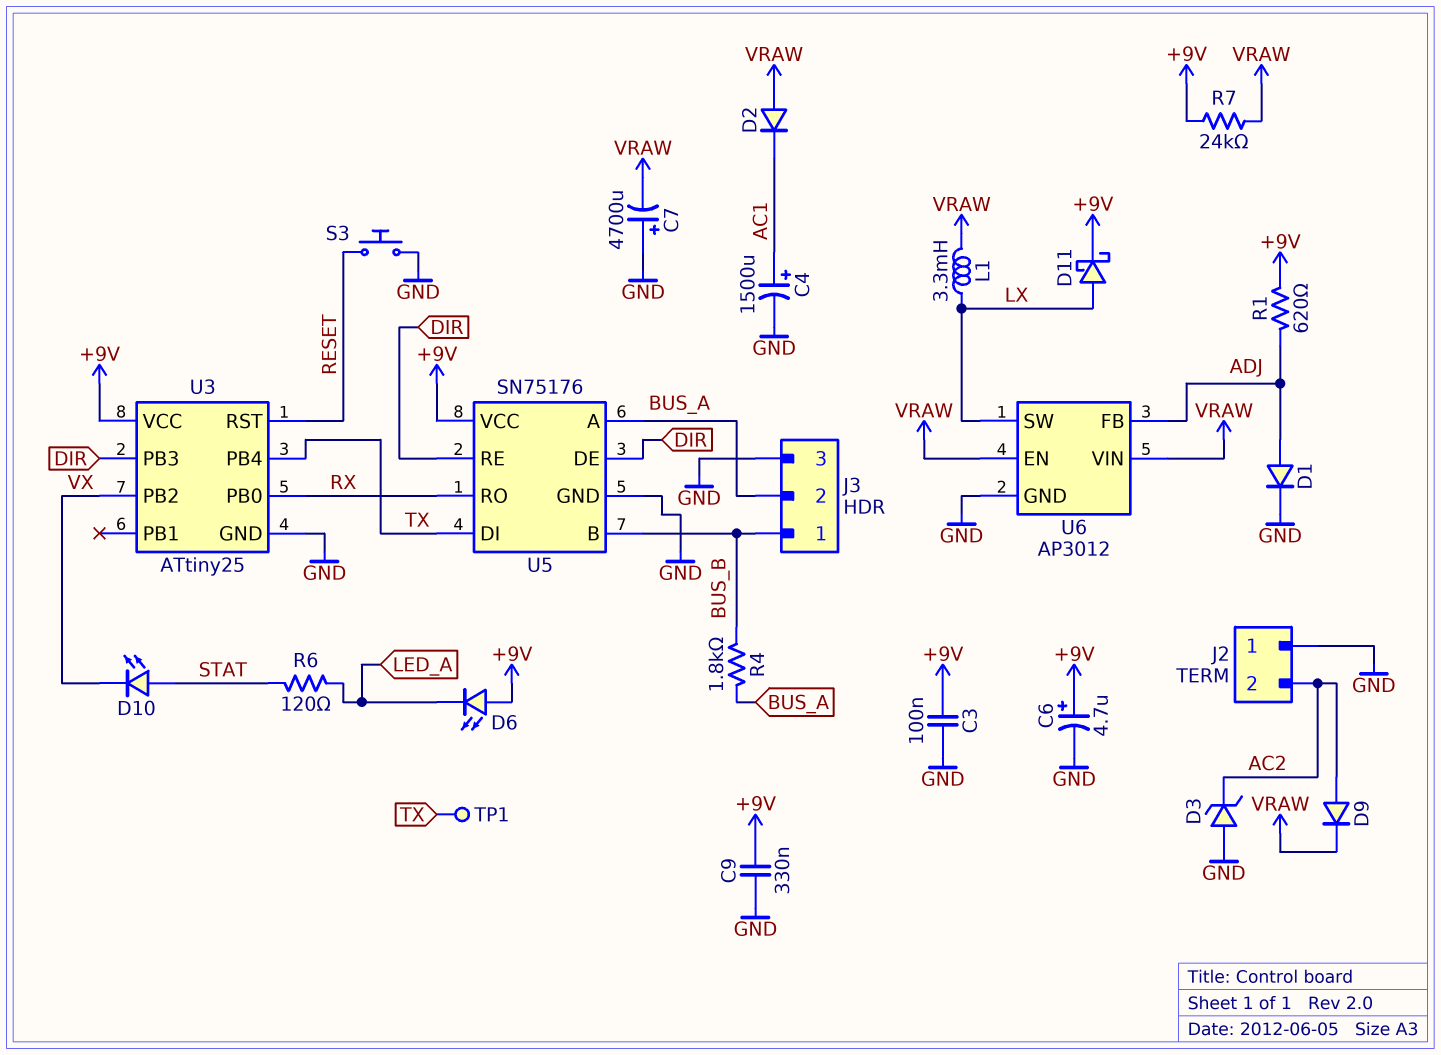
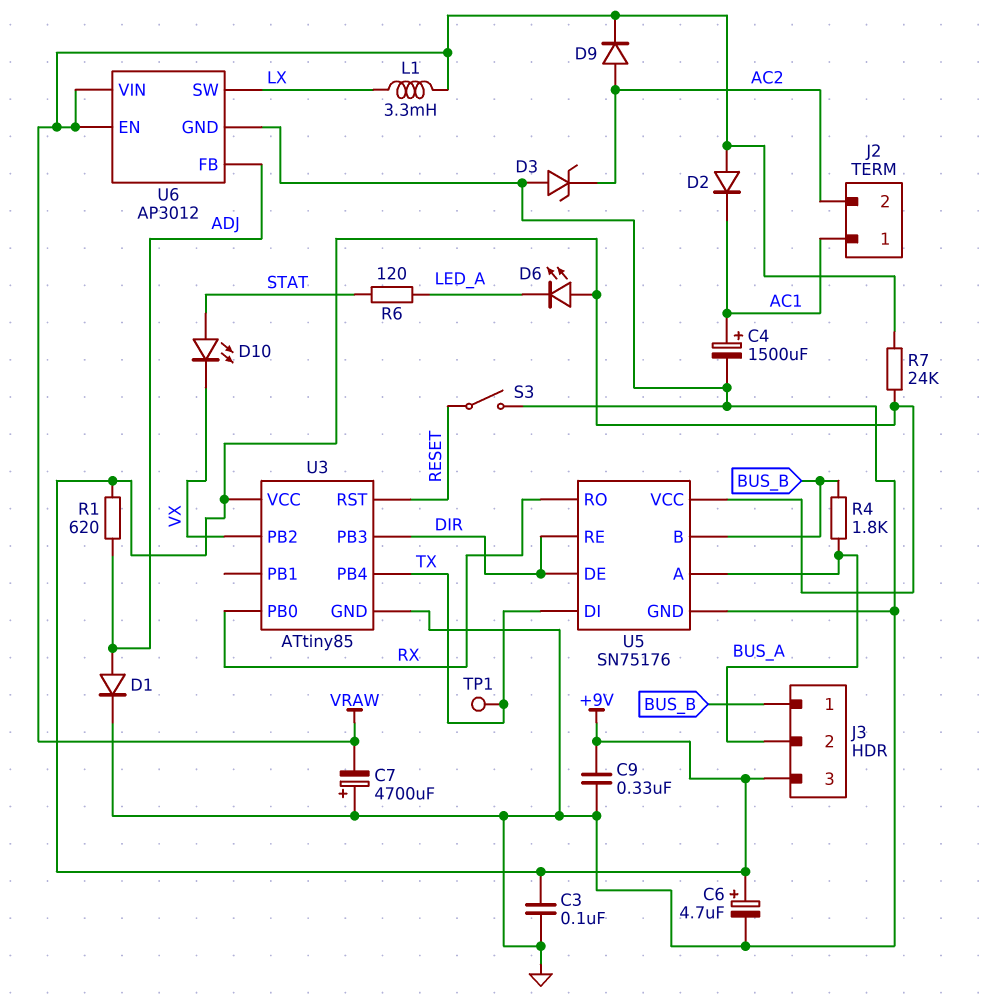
D11: schottky (A LX, K +9V) -> none
J2 pin 1: GND -> AC1
J3 pin 3: GND -> +9V
S3: button (GND, RESET) -> switch (GND, RESET)
U3: ATtiny25 -> ATtiny85

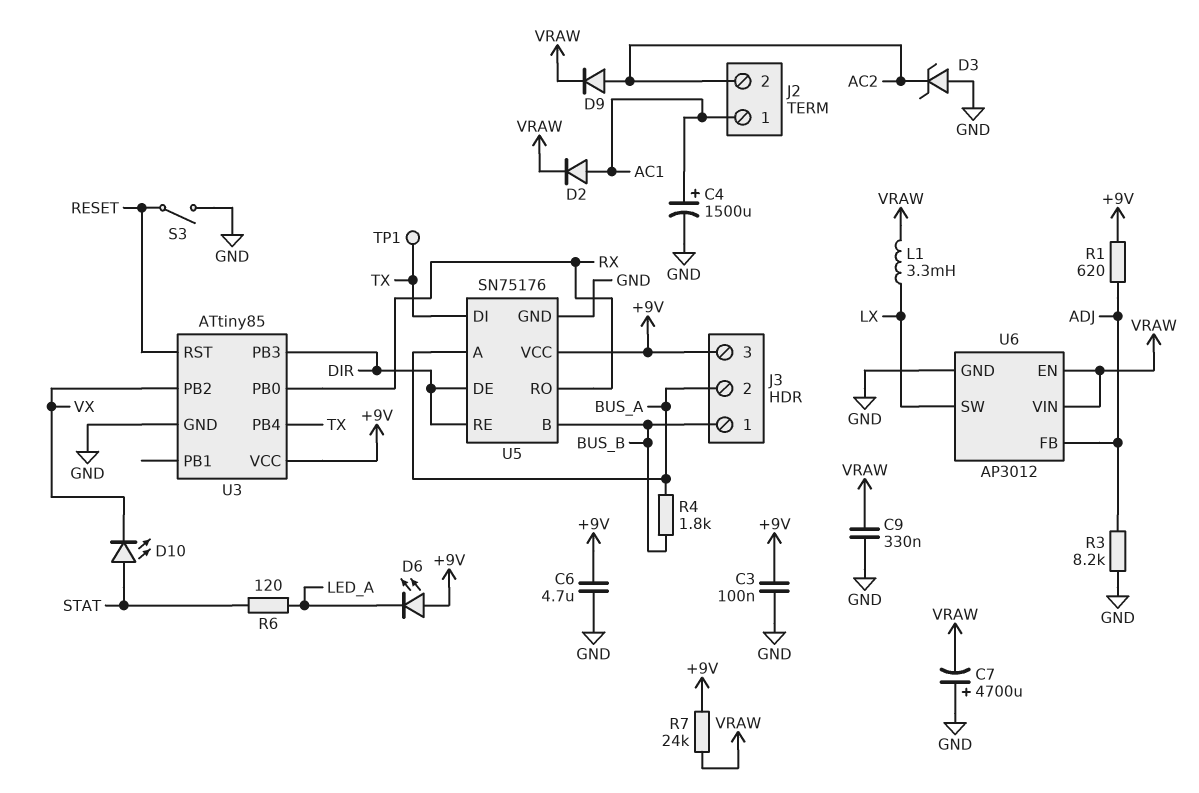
C6: 4.7uF (plus +9V, minus GND) -> 4.7uF (+9V, GND)
C9: 330nF (+9V, GND) -> 330nF (GND, VRAW)
D1: diode (A ADJ, K GND) -> none
D2: diode (A VRAW, K AC1) -> diode (A AC1, K VRAW)
R3: none -> 8.2k (ADJ, GND)

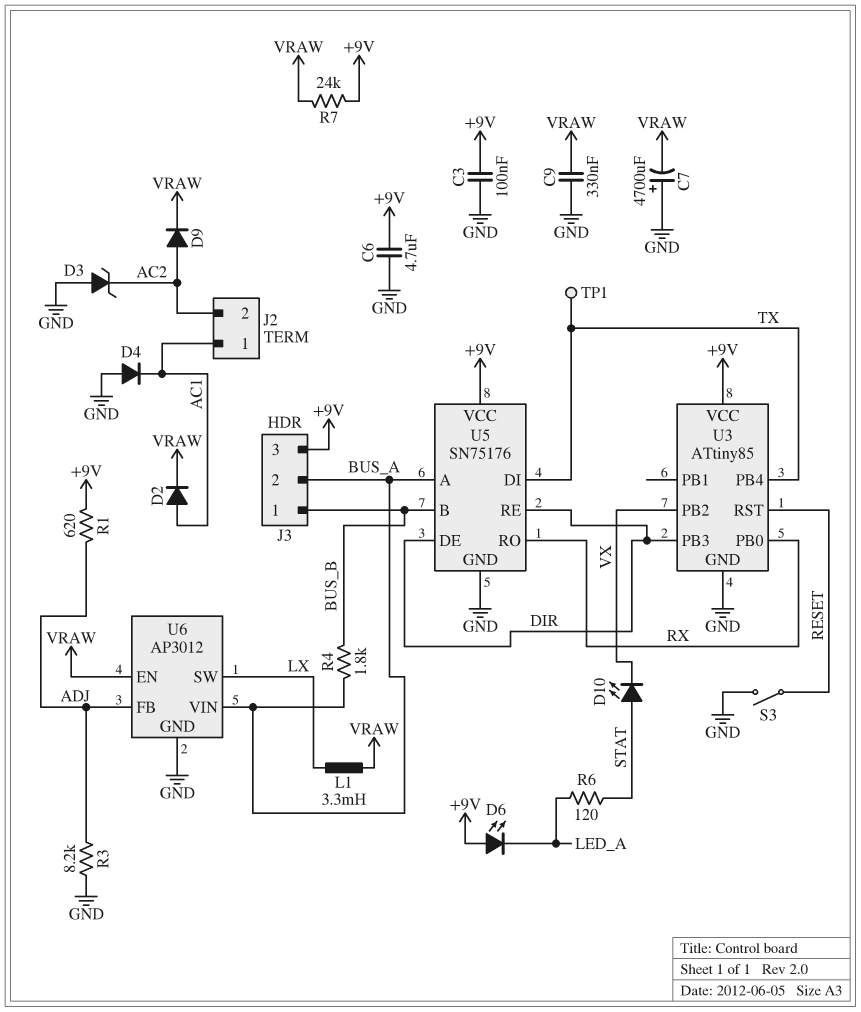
C4: 1500uF (plus AC1, minus GND) -> none
D4: none -> diode (A GND, K AC1)
U6 pin VIN: VRAW -> BUS_A

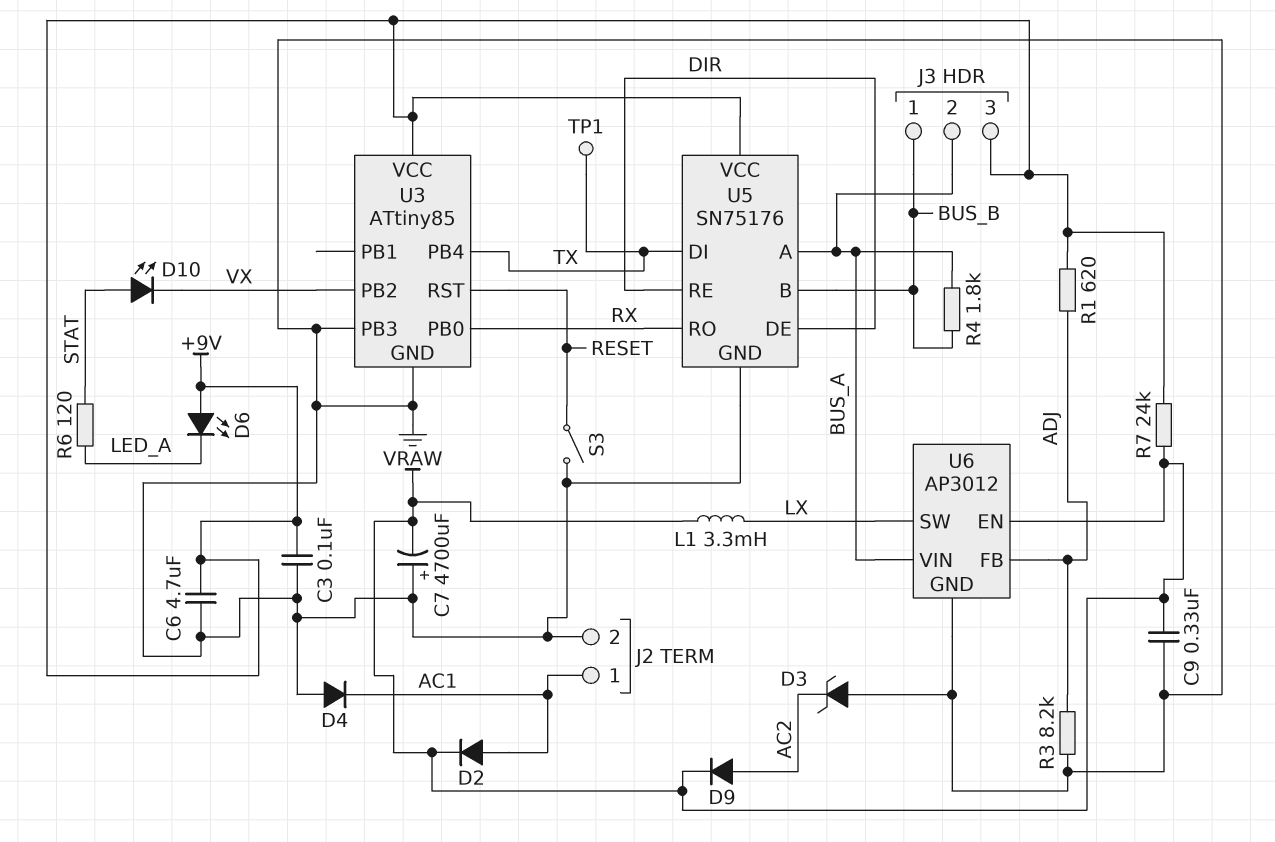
J2 pin 2: AC2 -> GND
U3 pin PB3: DIR -> GND

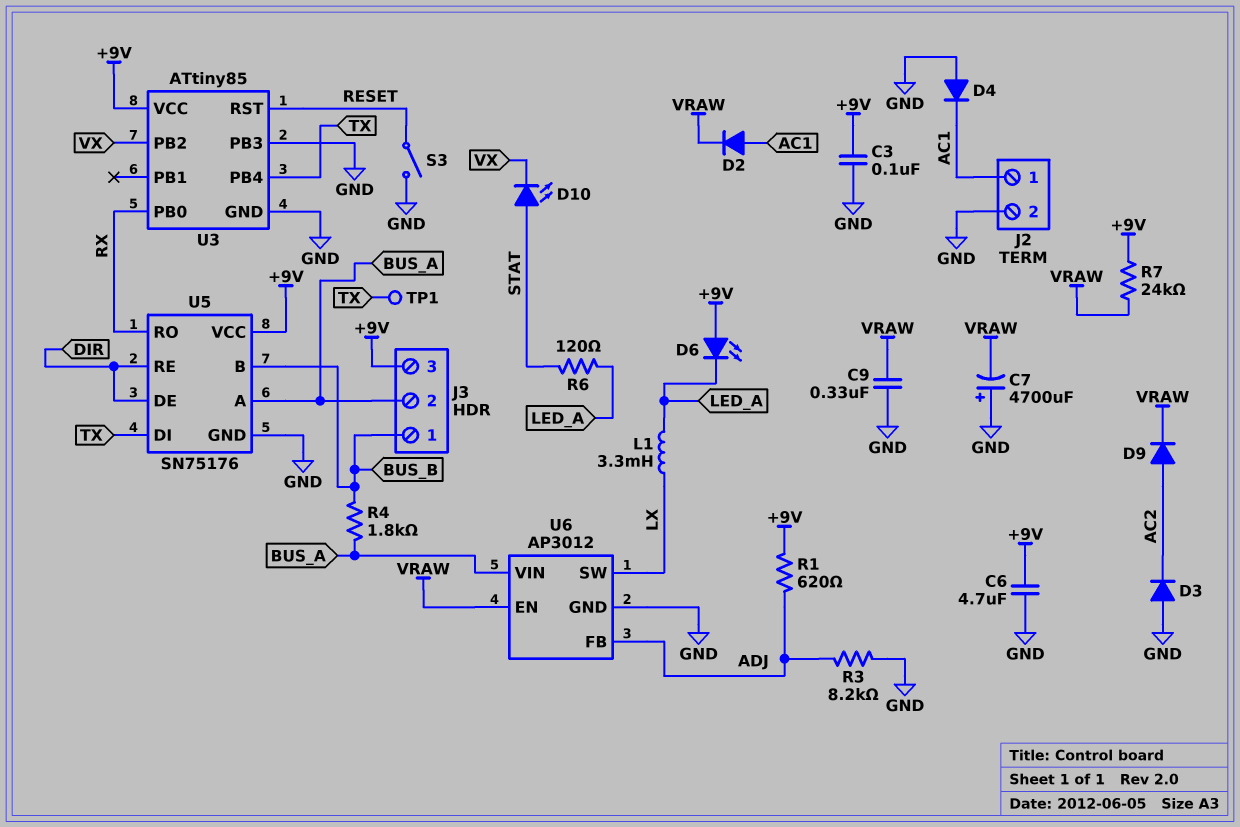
D3: zener (A GND, K AC2) -> diode (A GND, K AC2)
L1: 3.3mH (LX, VRAW) -> 3.3mH (LED_A, LX)

